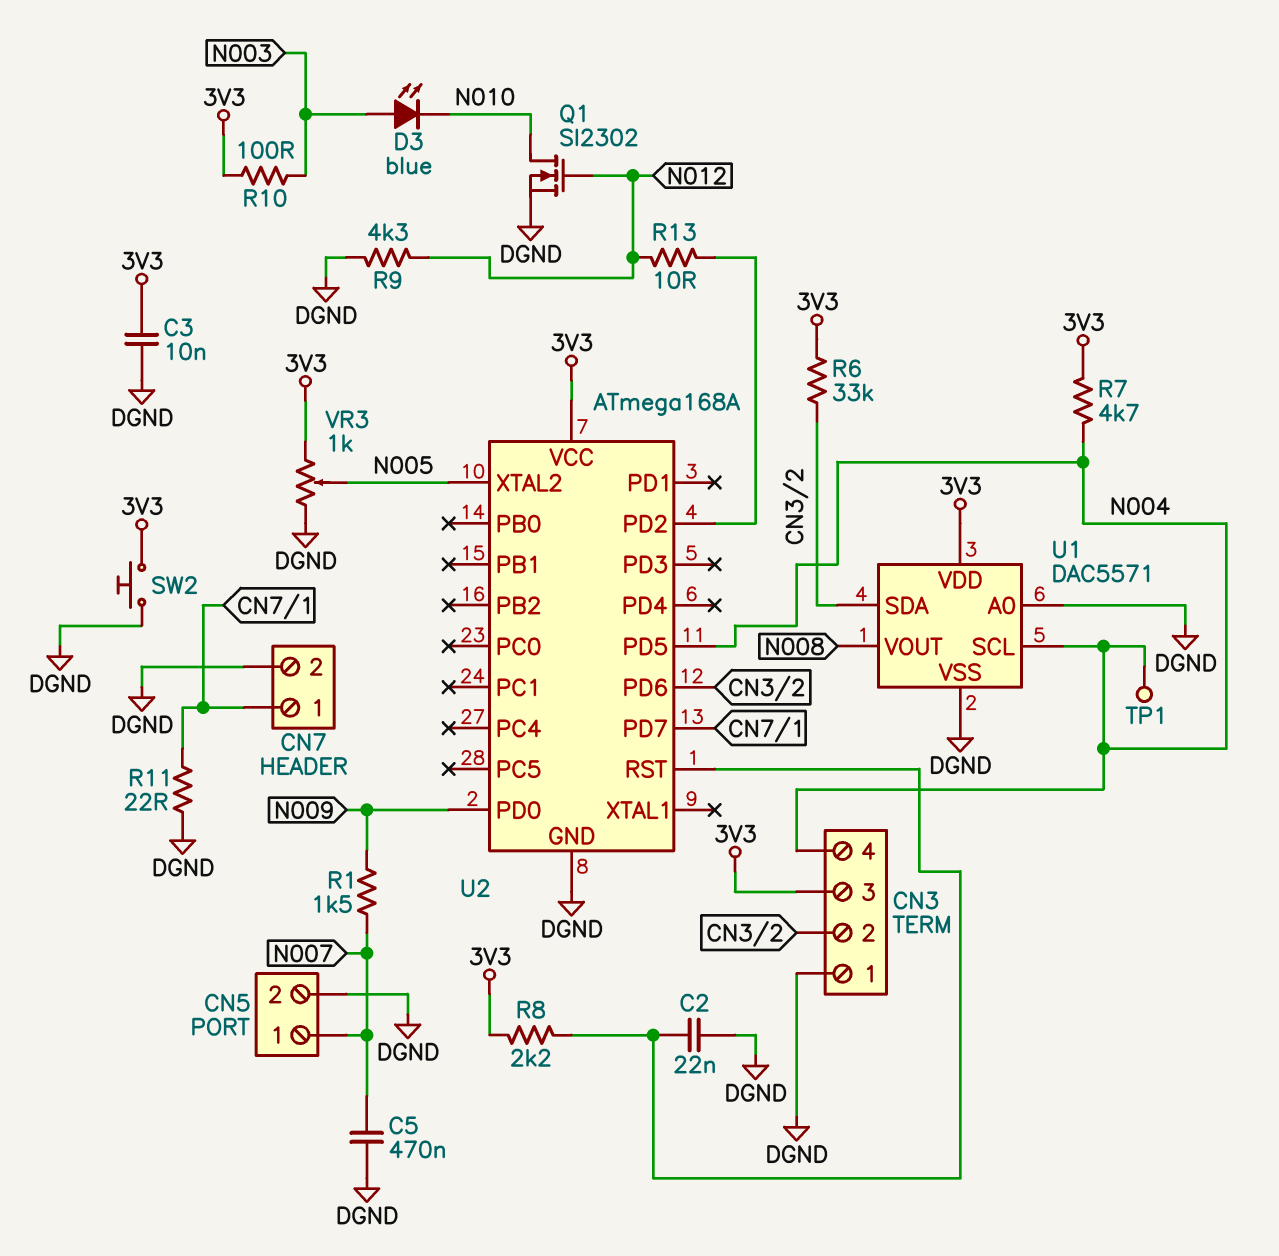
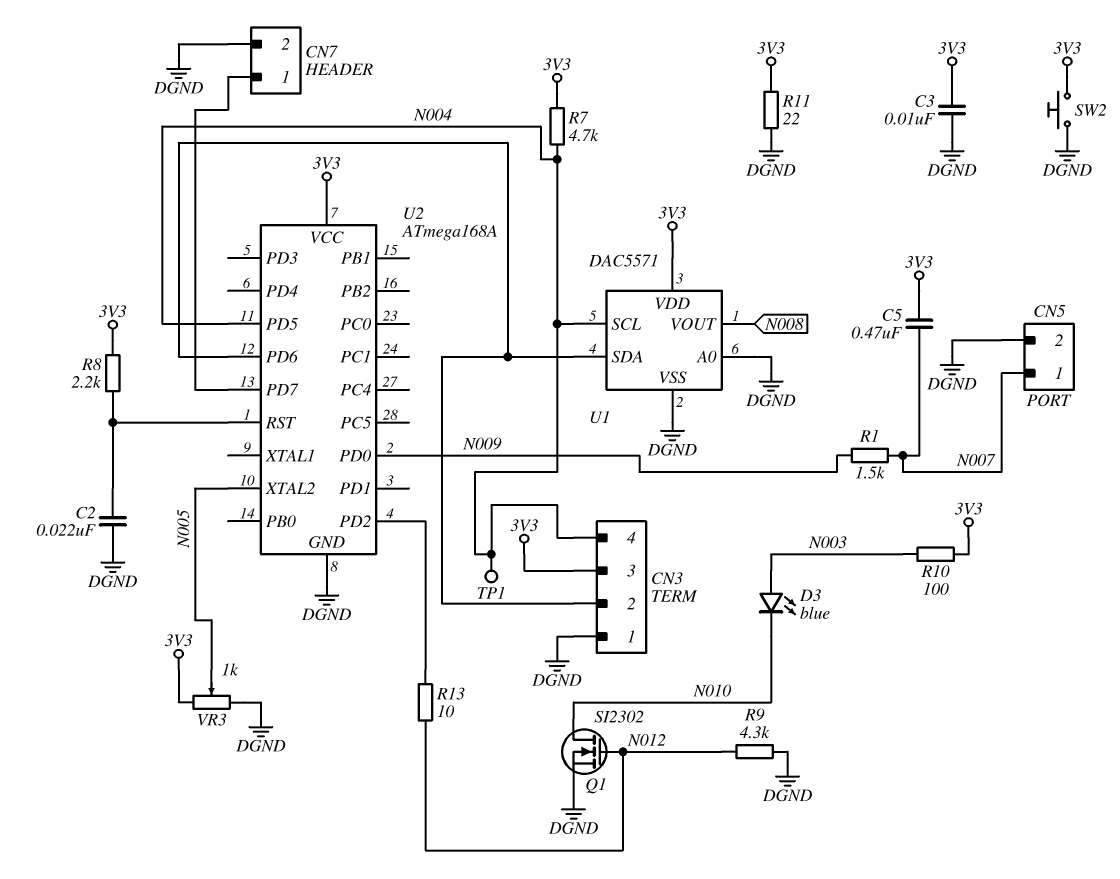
C5: 470nF (DGND, N007) -> 470nF (3V3, N007)
R6: 33k (3V3, CN3/2) -> none
R11: 22 (CN7/1, DGND) -> 22 (3V3, DGND)

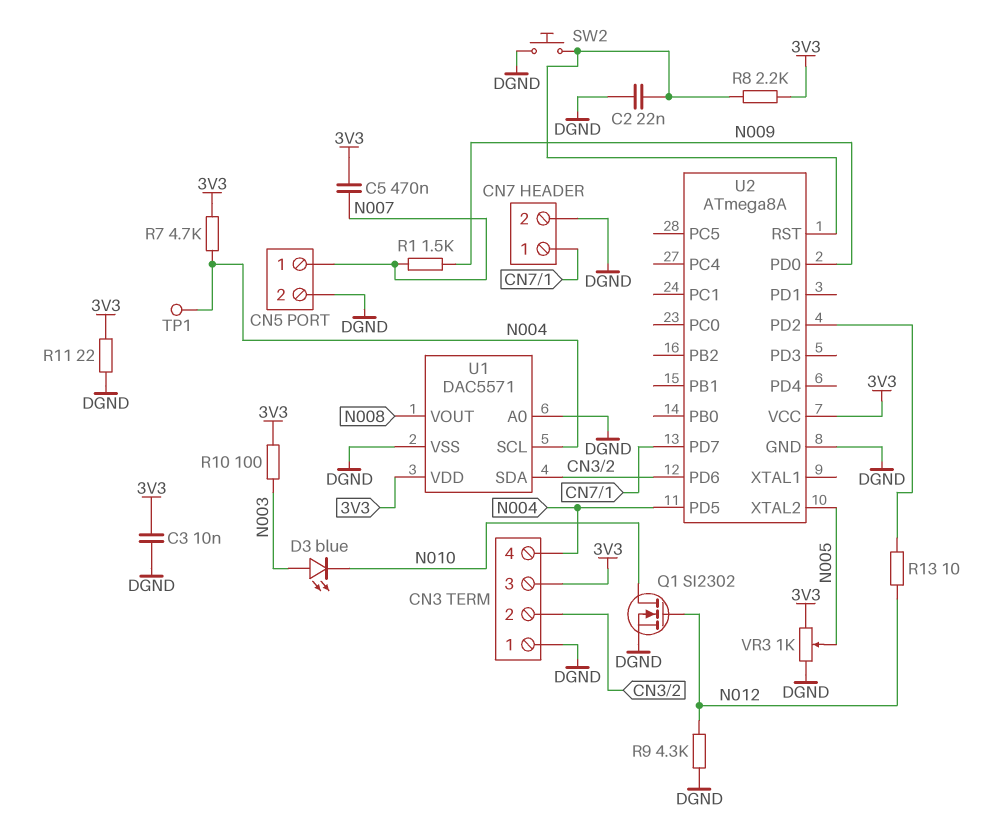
SW2: button (3V3, DGND) -> button (DGND, U2/RST)
U2: ATmega168A -> ATmega8A

